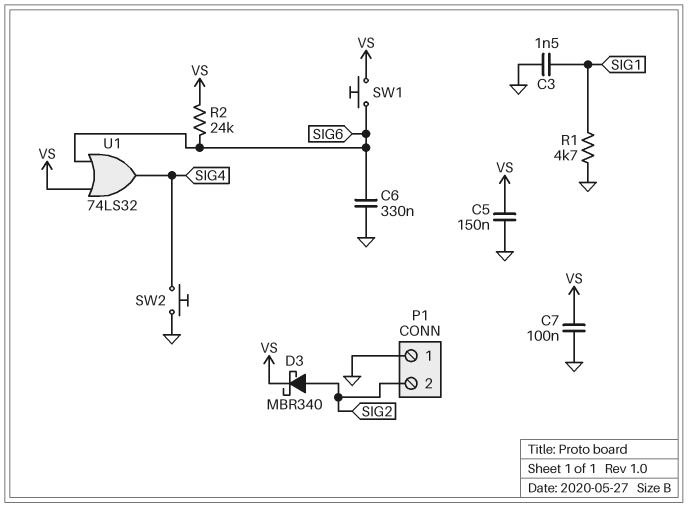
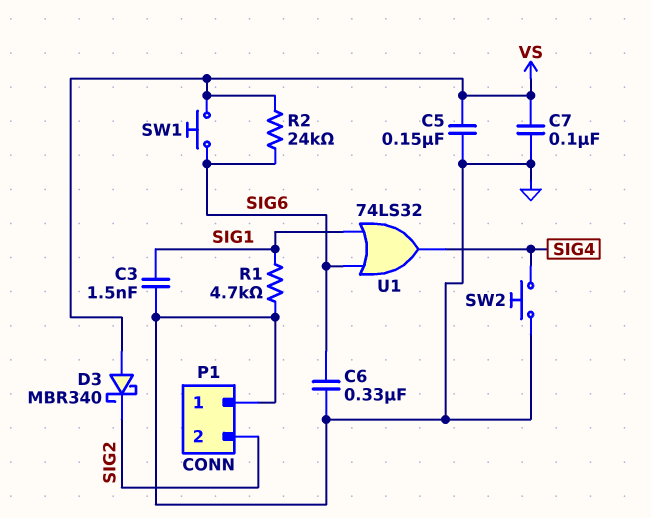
D3: schottky MBR340 (A SIG2, K VS) -> schottky MBR340 (A VS, K SIG2)
U1: OR 74LS32 (in SIG6, in VS, out SIG4) -> OR 74LS32 (in SIG1, in SIG6, out SIG4)

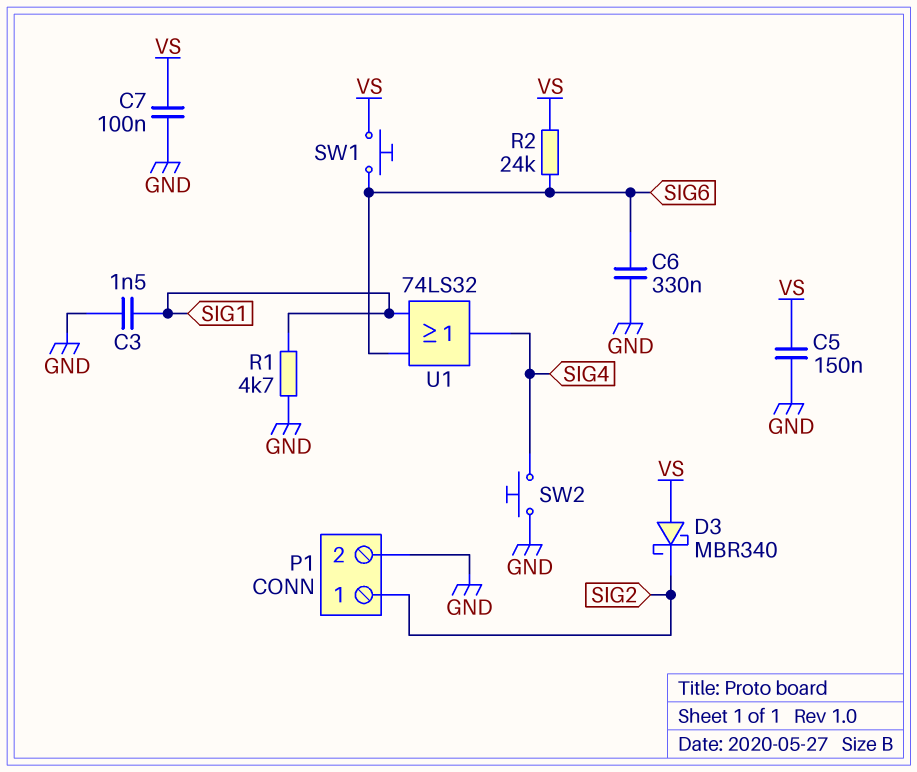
P1 pin 1: GND -> SIG2
P1 pin 2: SIG2 -> GND

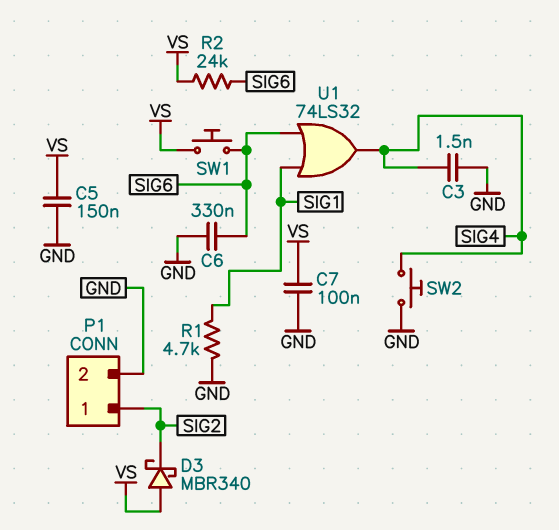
C3: 1.5nF (GND, SIG1) -> 1.5nF (GND, SIG4)

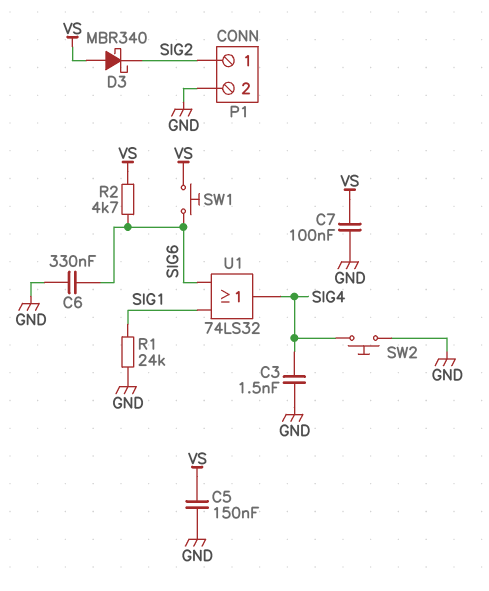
R1: 4.7k (GND, SIG1) -> 24k (GND, SIG1)
R2: 24k (SIG6, VS) -> 4.7k (SIG6, VS)

